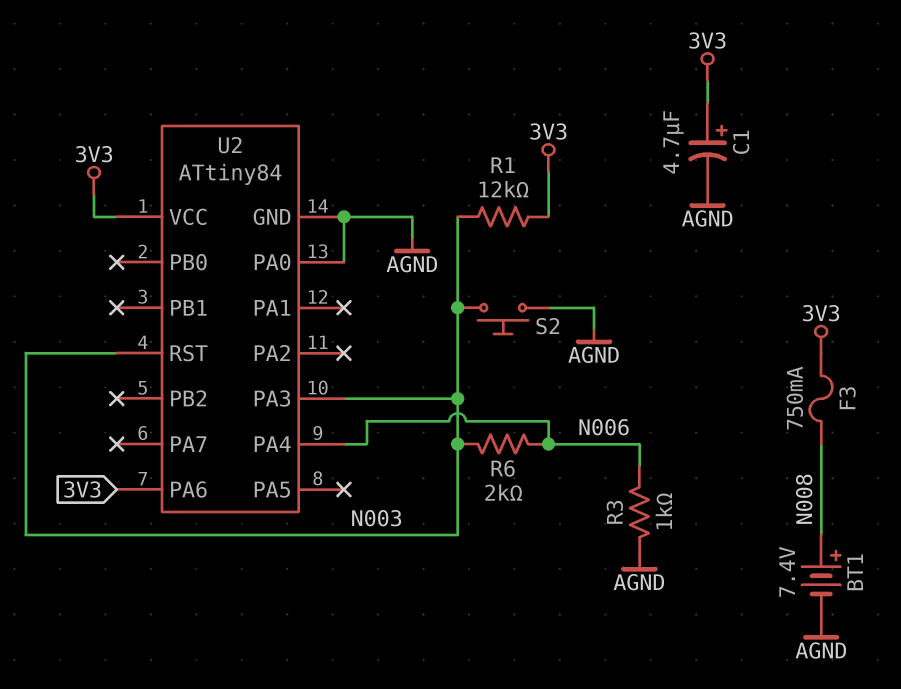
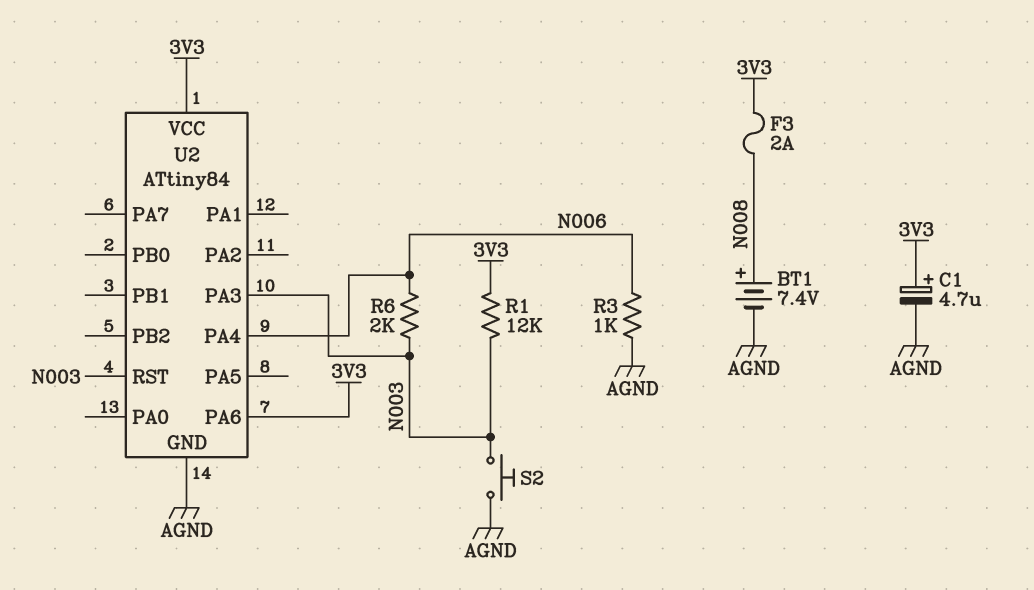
F3: 750mA (3V3, N008) -> 2A (3V3, N008)
U2 pin PA0: AGND -> none

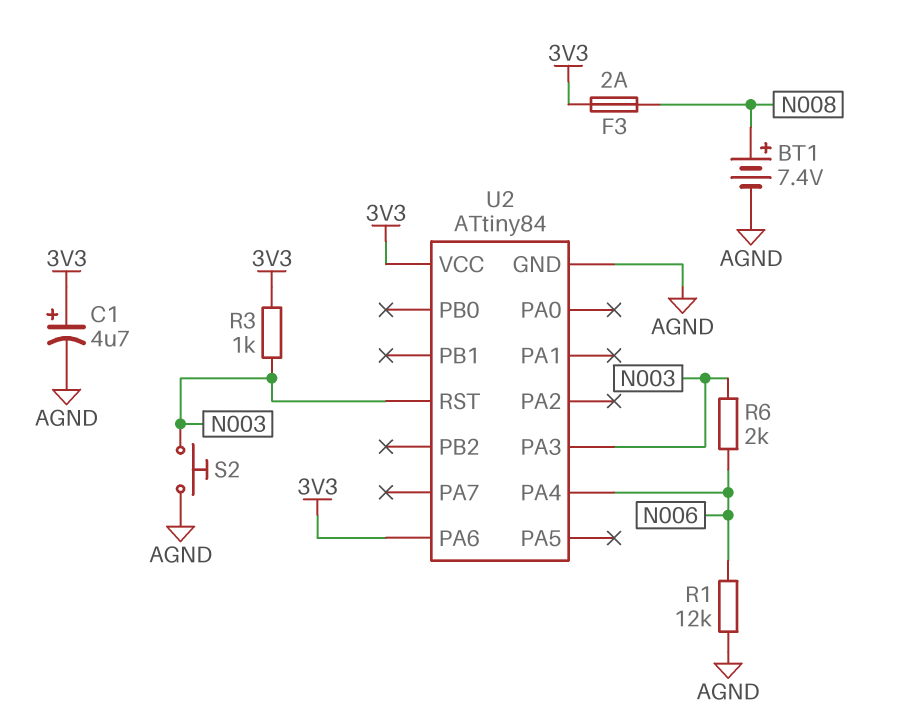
R1: 12k (3V3, N003) -> 12k (AGND, N006)
R3: 1k (AGND, N006) -> 1k (3V3, N003)

